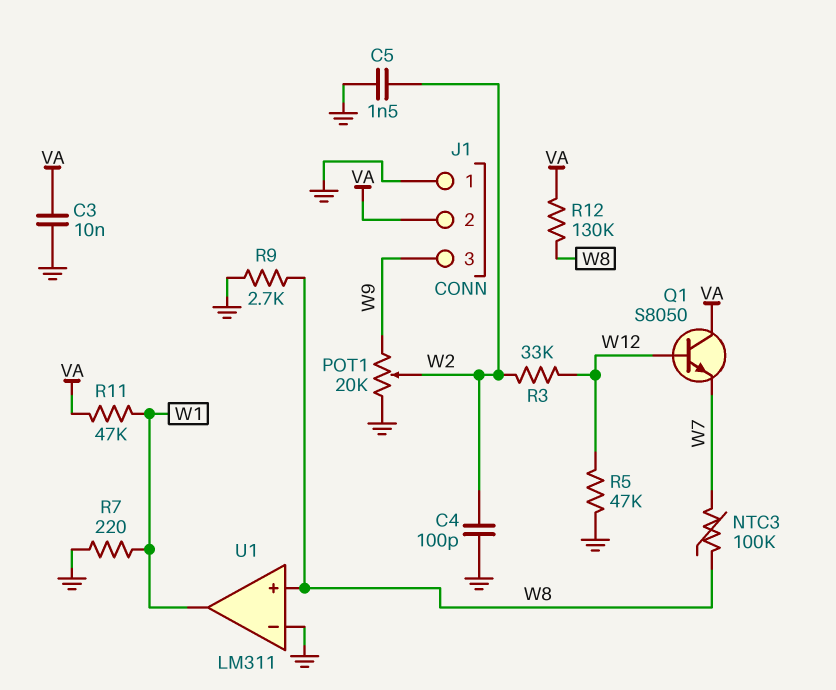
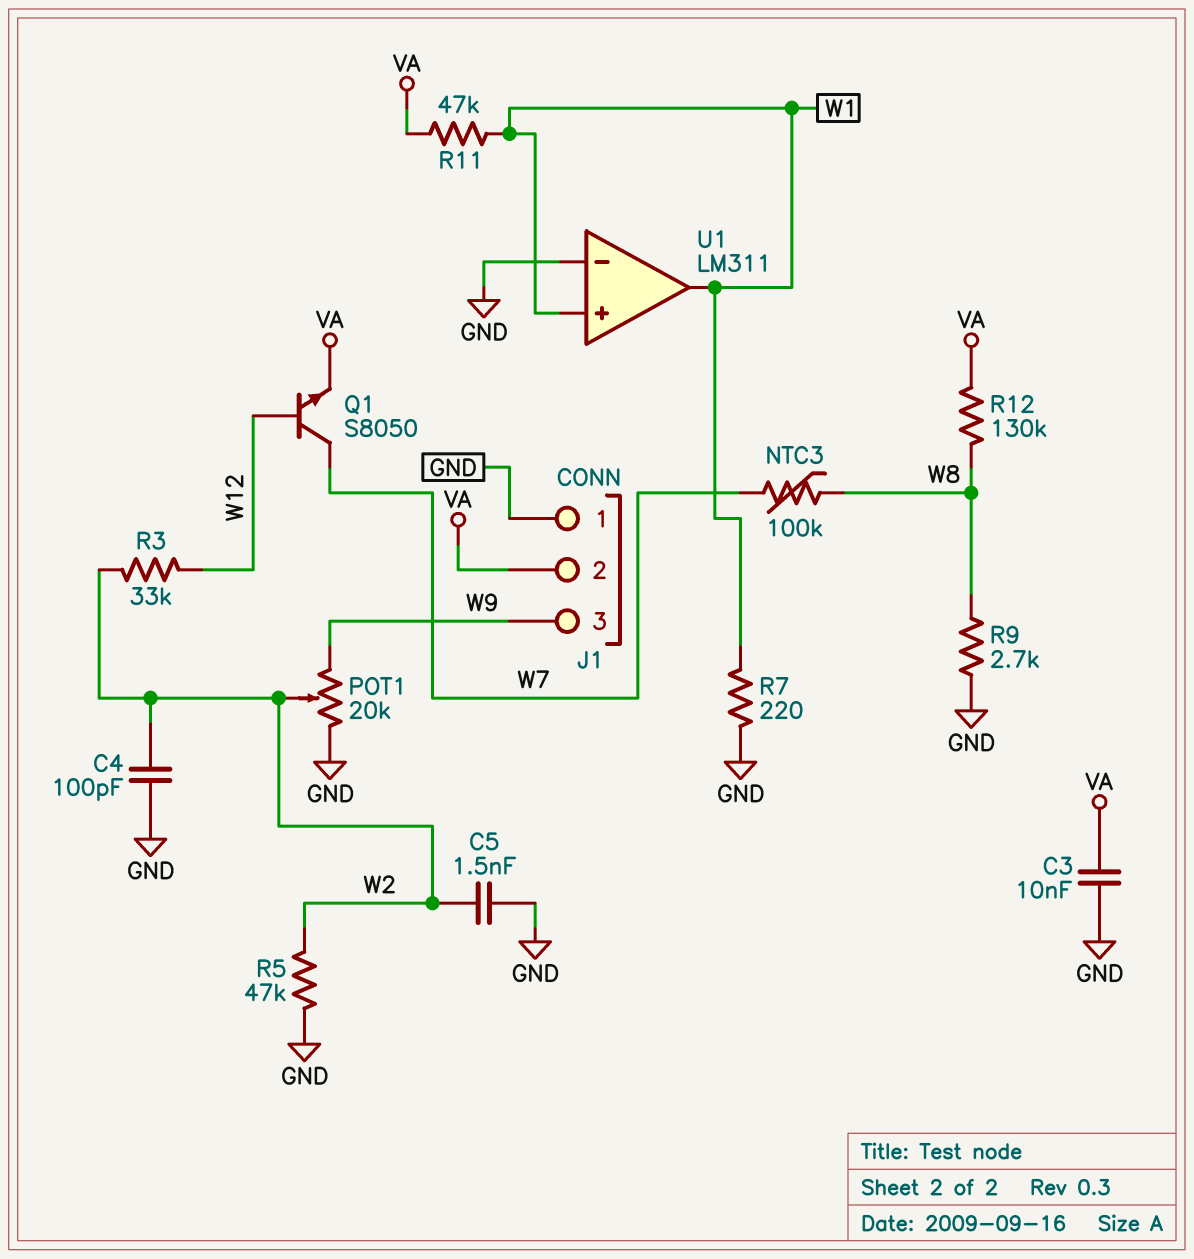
Q1: NPN S8050 (B W12, C VA, E W7) -> NPN S8050 (B W12, C W7, E VA)
R5: 47k (GND, W12) -> 47k (GND, W2)
U1 pin in+: W8 -> W1

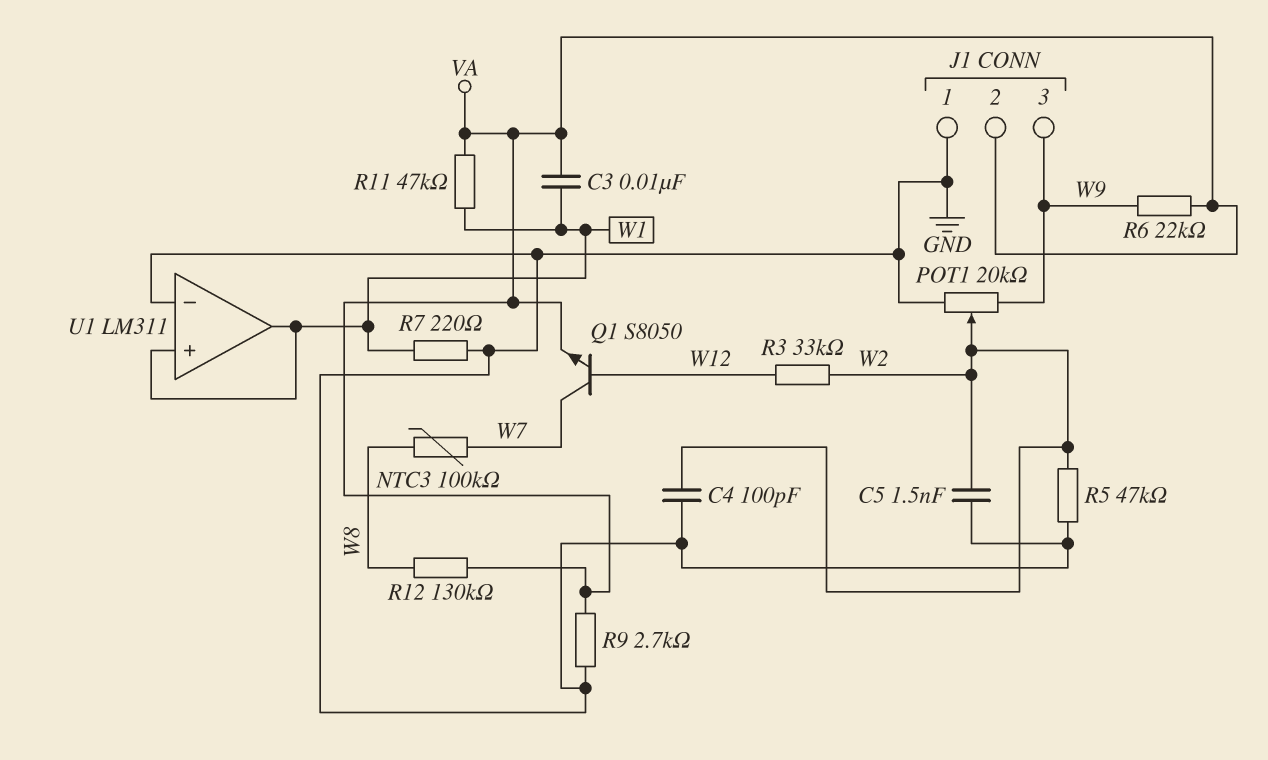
C3: 10nF (GND, VA) -> 10nF (VA, W1)
R6: none -> 22k (VA, W9)
R9: 2.7k (GND, W8) -> 2.7k (GND, VA)

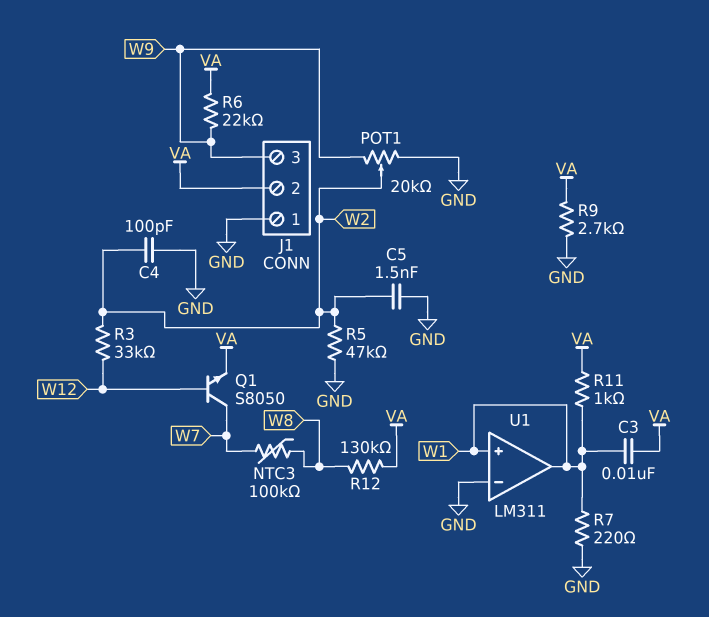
R11: 47k (VA, W1) -> 1k (VA, W1)

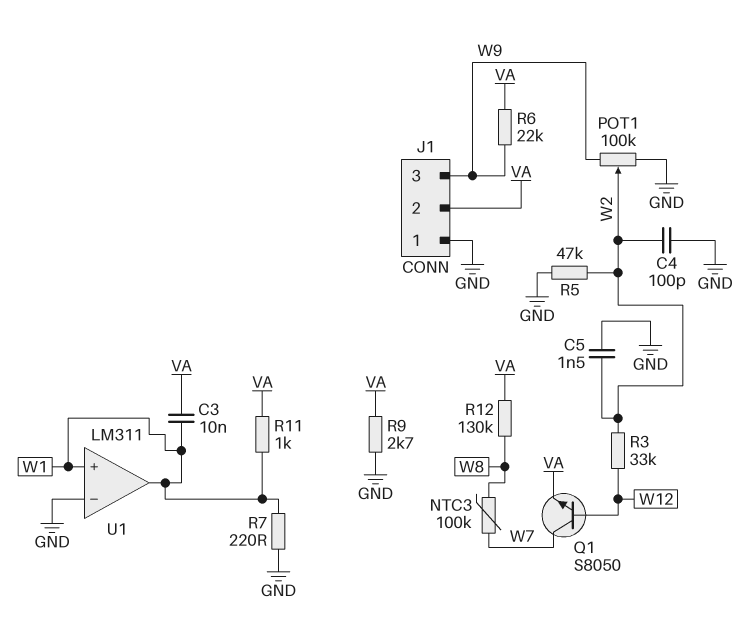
POT1: 20k (GND, W9, wiper W2) -> 100k (GND, W9, wiper W2)

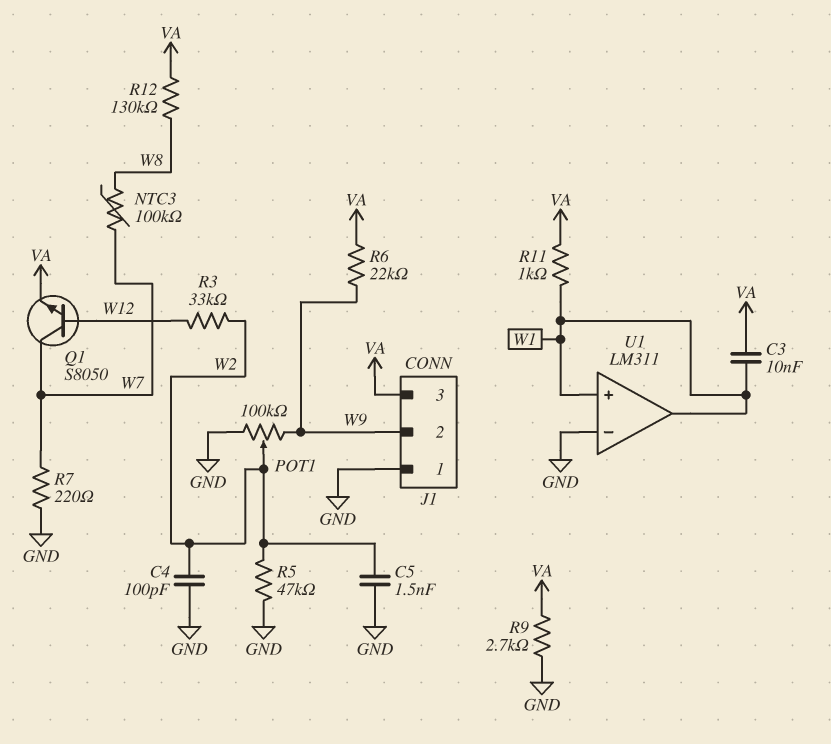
J1 pin 2: VA -> W9
J1 pin 3: W9 -> VA
R7: 220 (GND, W1) -> 220 (GND, W7)

